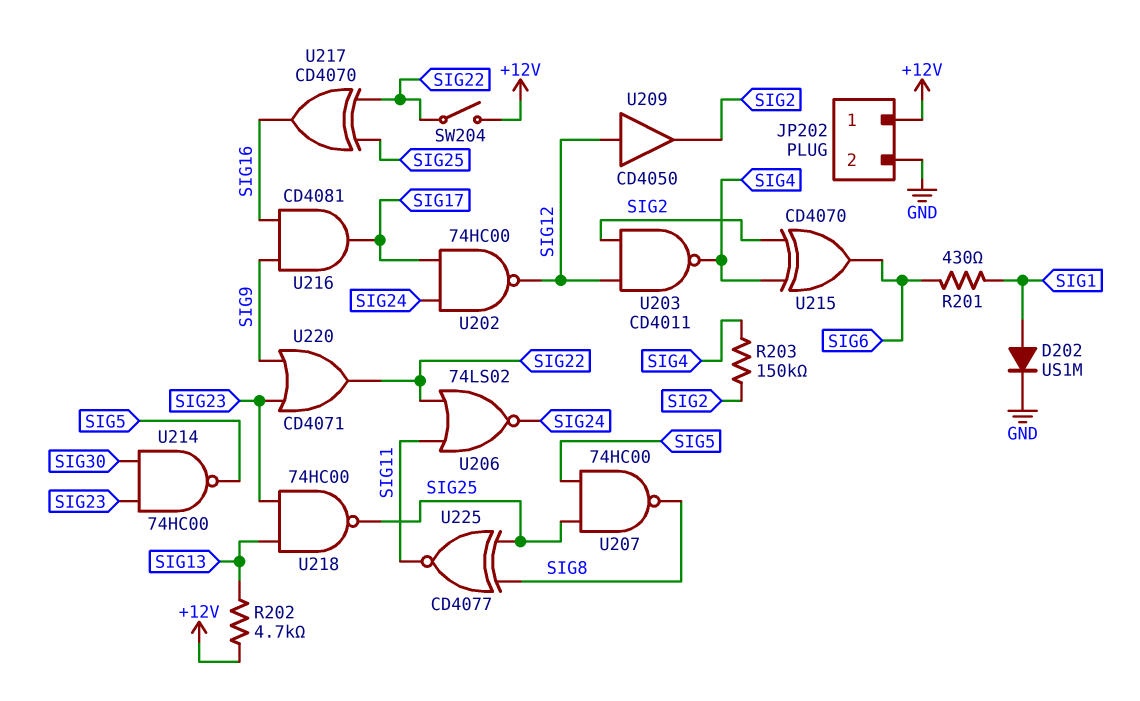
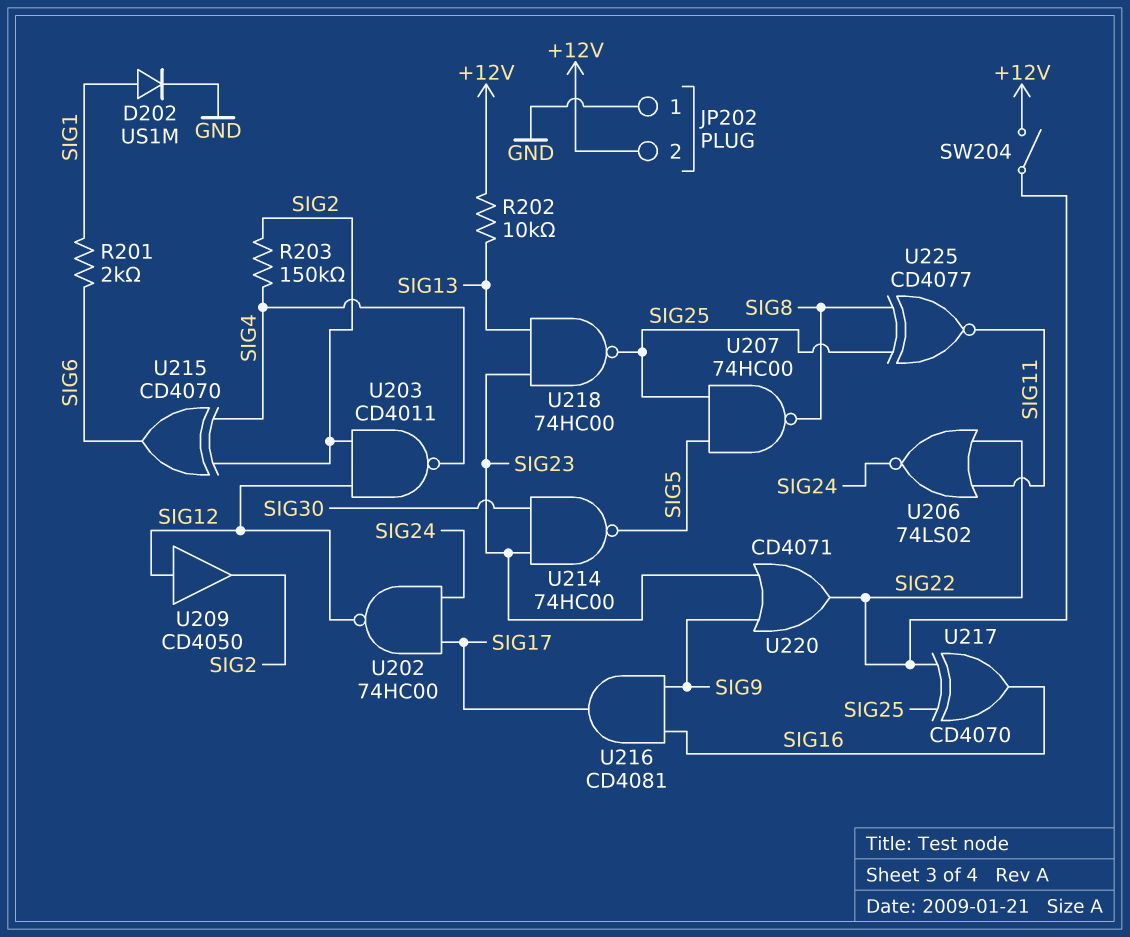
JP202 pin 1: +12V -> GND
JP202 pin 2: GND -> +12V
R201: 430 (SIG1, SIG6) -> 2k (SIG1, SIG6)
R202: 4.7k (+12V, SIG13) -> 10k (+12V, SIG13)

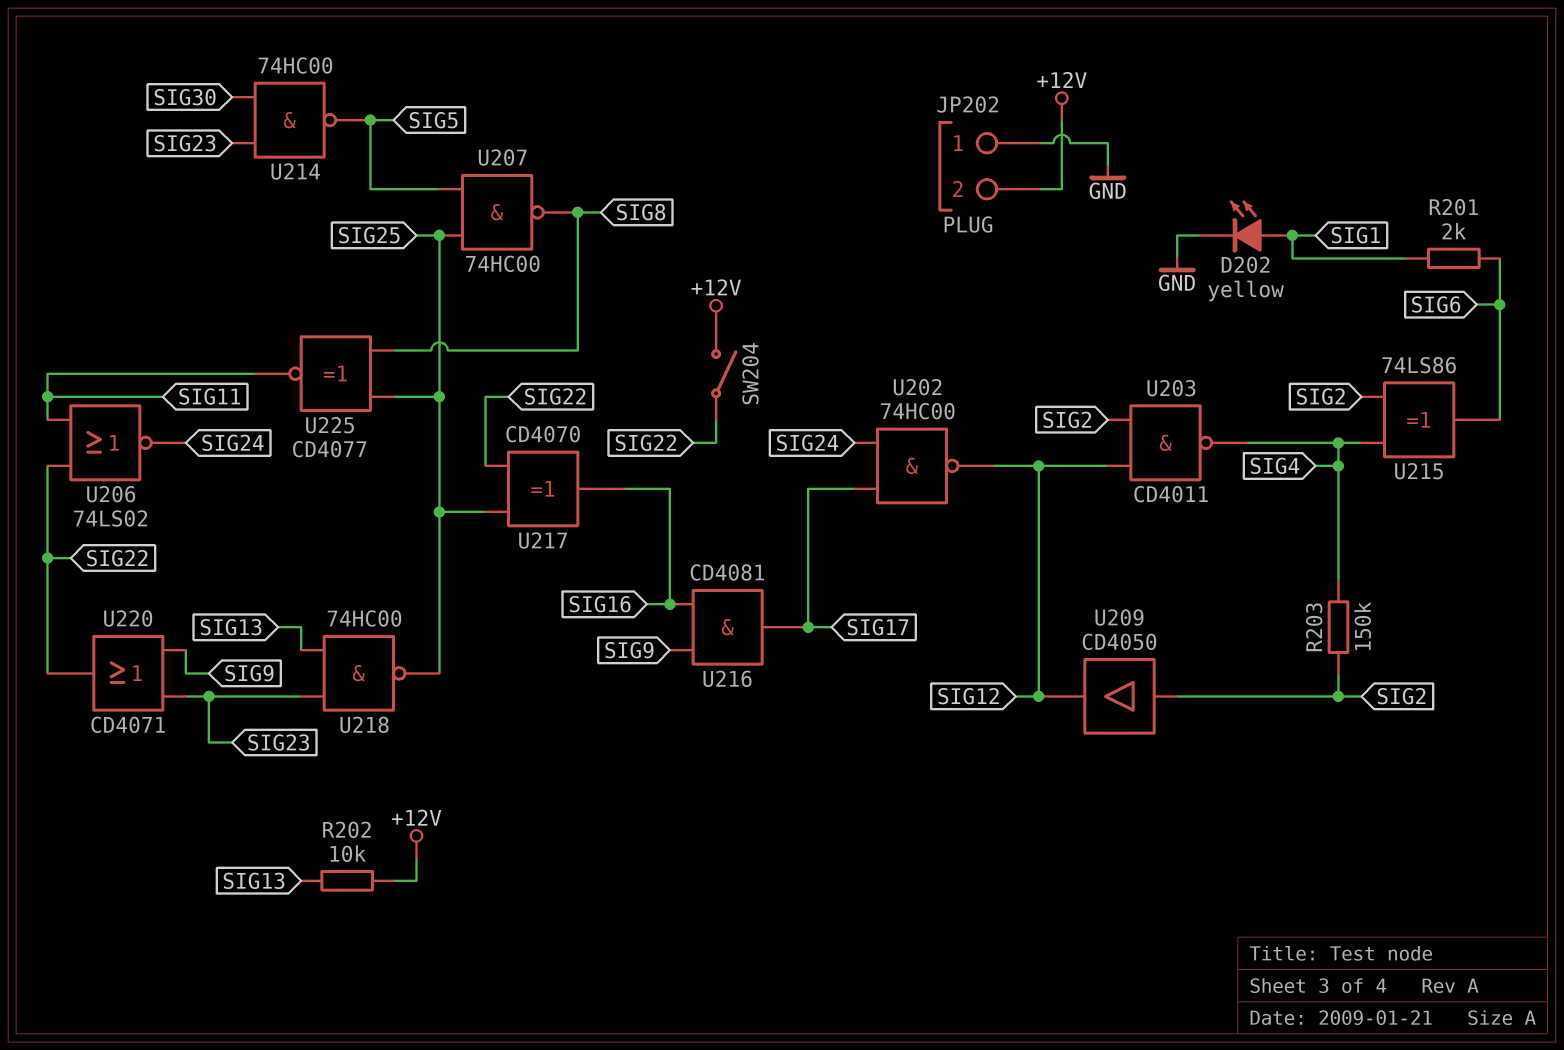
D202: diode US1M (A SIG1, K GND) -> LED yellow (A SIG1, K GND)
U209: buffer CD4050 (in SIG12, out SIG2) -> buffer CD4050 (in SIG2, out SIG12)
U215: XOR CD4070 (in SIG2, in SIG4, out SIG6) -> XOR 74LS86 (in SIG2, in SIG4, out SIG6)

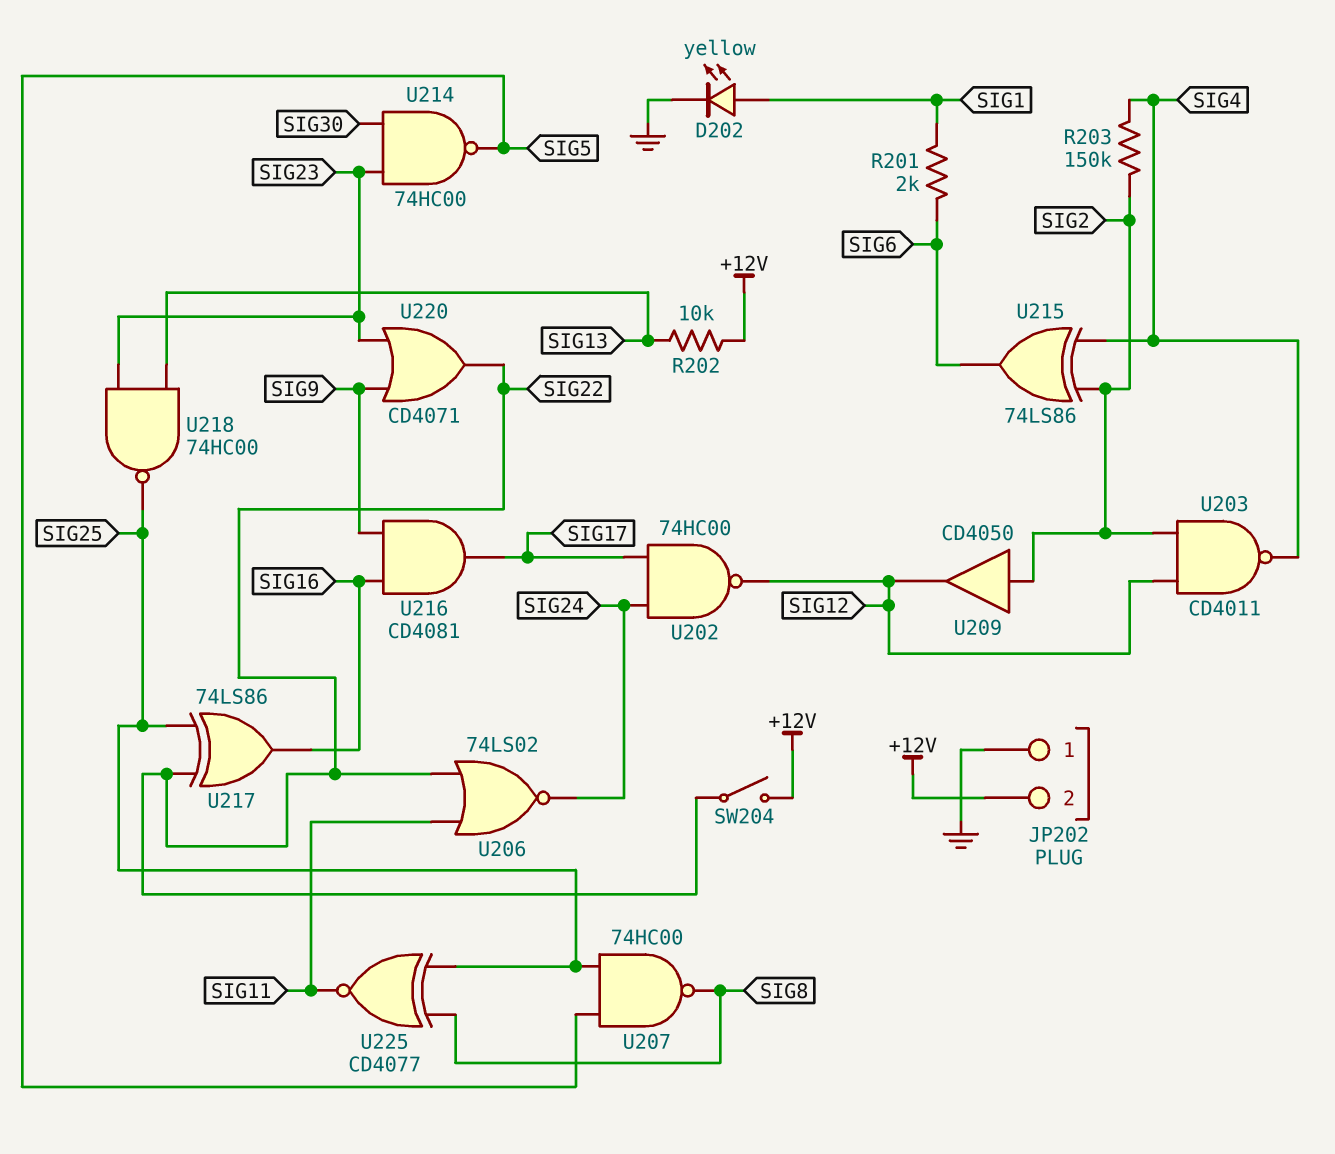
U217: XOR CD4070 (in SIG22, in SIG25, out SIG16) -> XOR 74LS86 (in SIG22, in SIG25, out SIG16)

